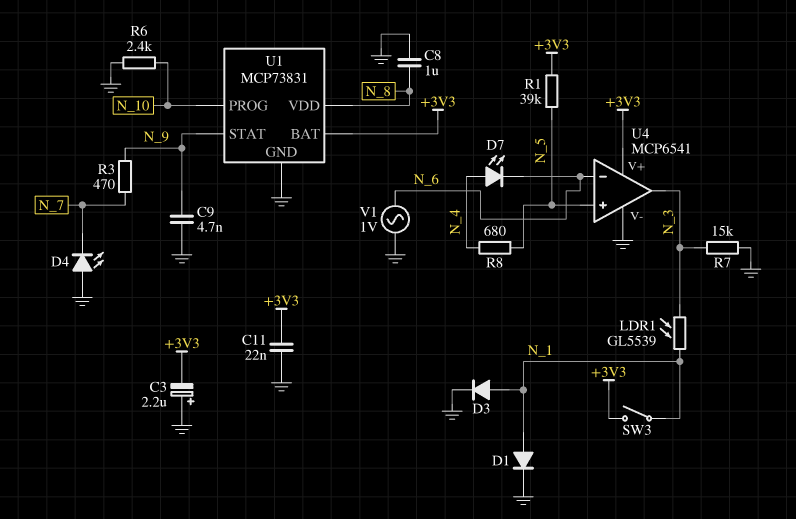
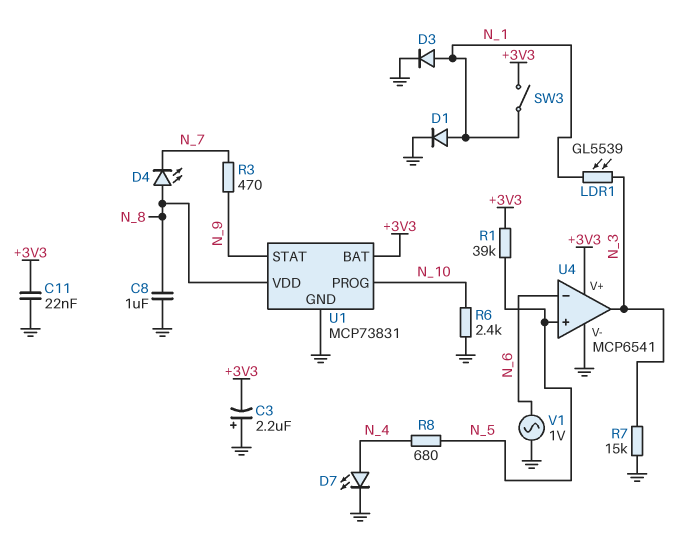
C9: 4.7nF (GND, N_9) -> none
D4: LED (A GND, K N_7) -> LED (A N_8, K N_7)
D7: LED (A N_4, K N_6) -> LED (A N_4, K GND)

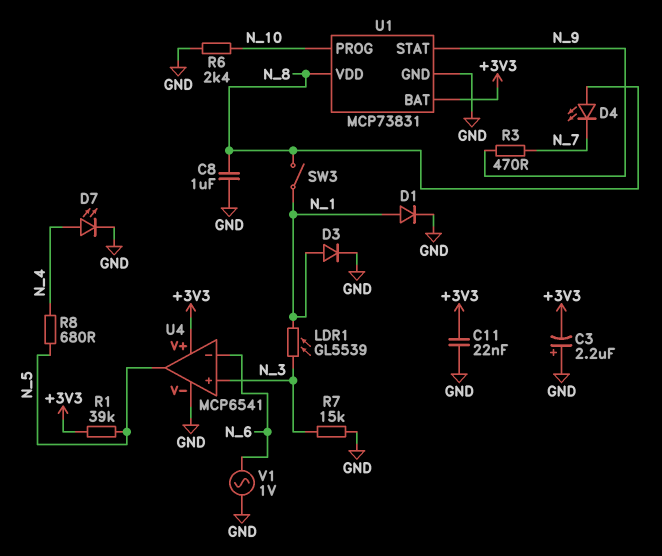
SW3: switch (+3V3, N_1) -> switch (N_1, N_8)
U4 pin in+: N_5 -> N_3
U4 pin out: N_3 -> N_5

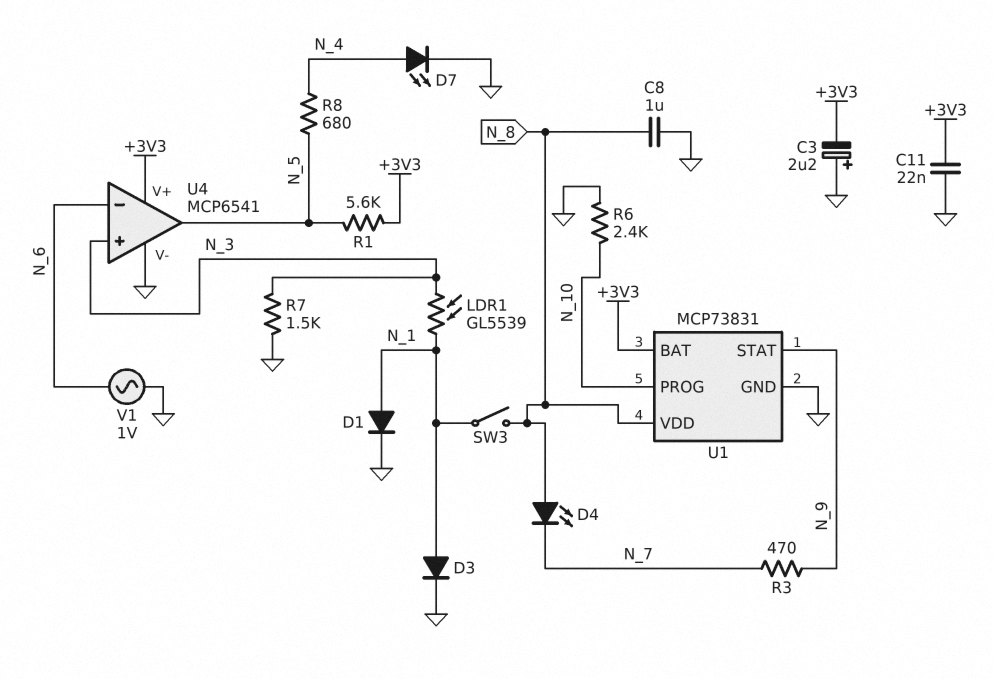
R1: 39k (+3V3, N_5) -> 5.6k (+3V3, N_5)
R7: 15k (GND, N_3) -> 1.5k (GND, N_3)

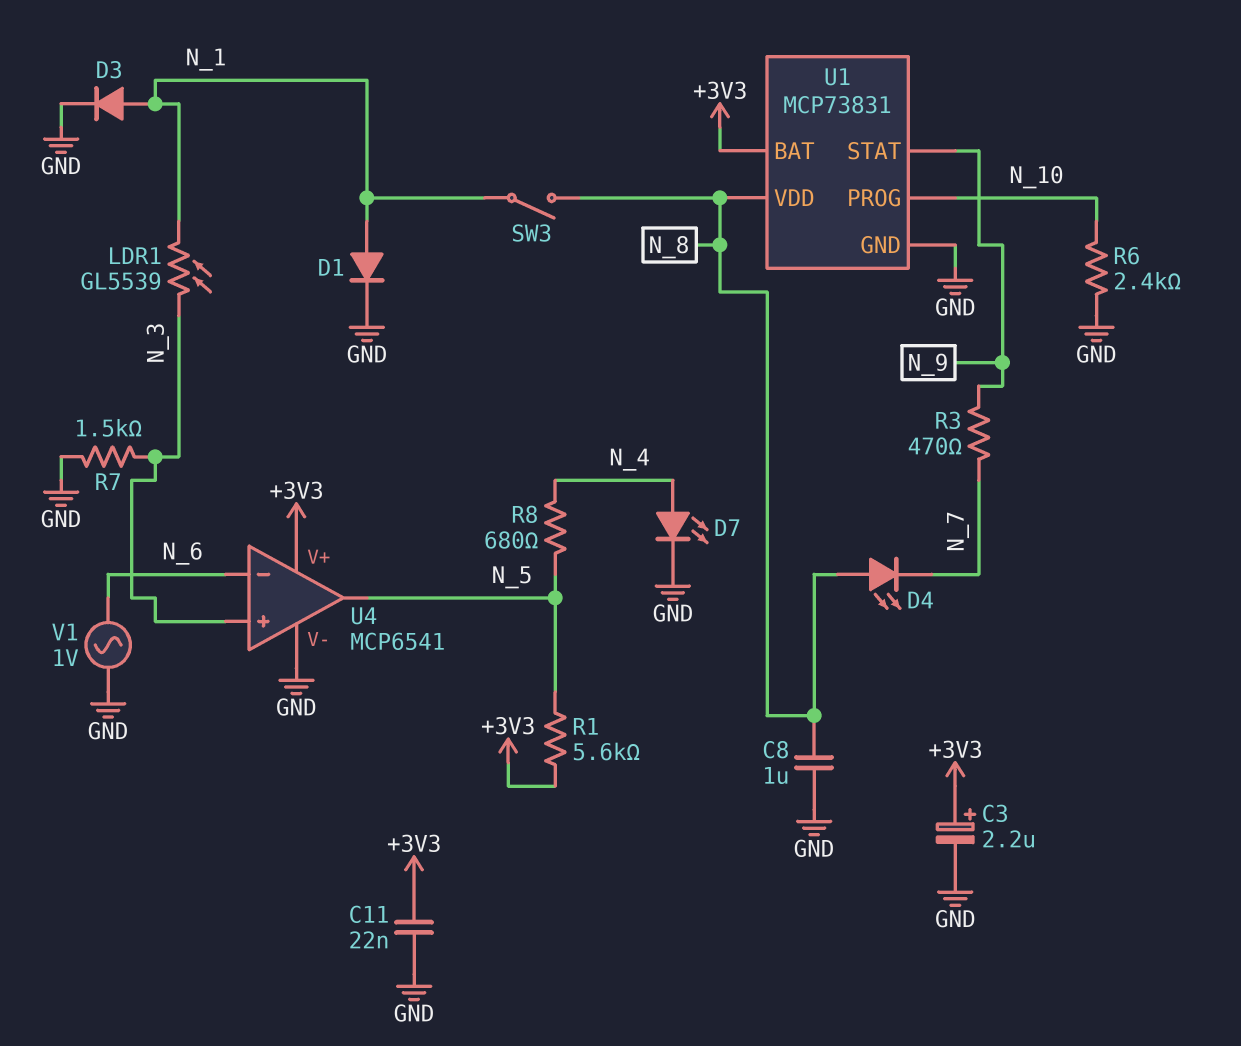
C3: 2.2uF (plus GND, minus +3V3) -> 2.2uF (plus +3V3, minus GND)

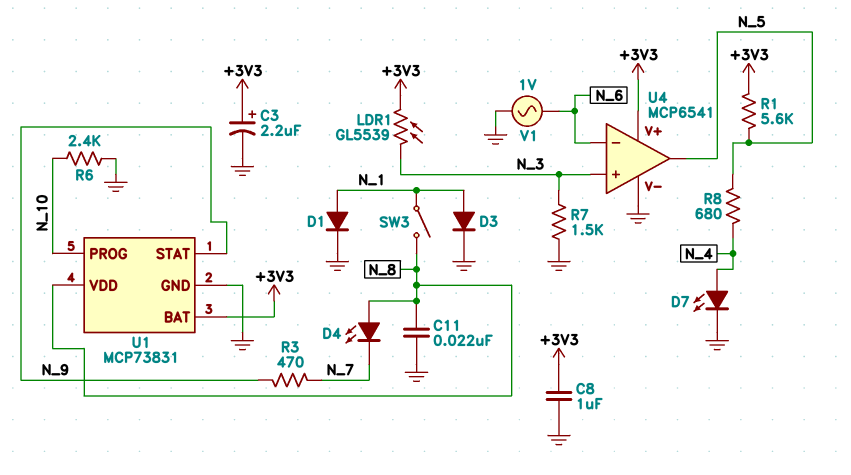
C8: 1uF (GND, N_8) -> 1uF (+3V3, GND)
C11: 22nF (+3V3, GND) -> 22nF (GND, N_8)
LDR1: GL5539 (N_1, N_3) -> GL5539 (+3V3, N_3)

